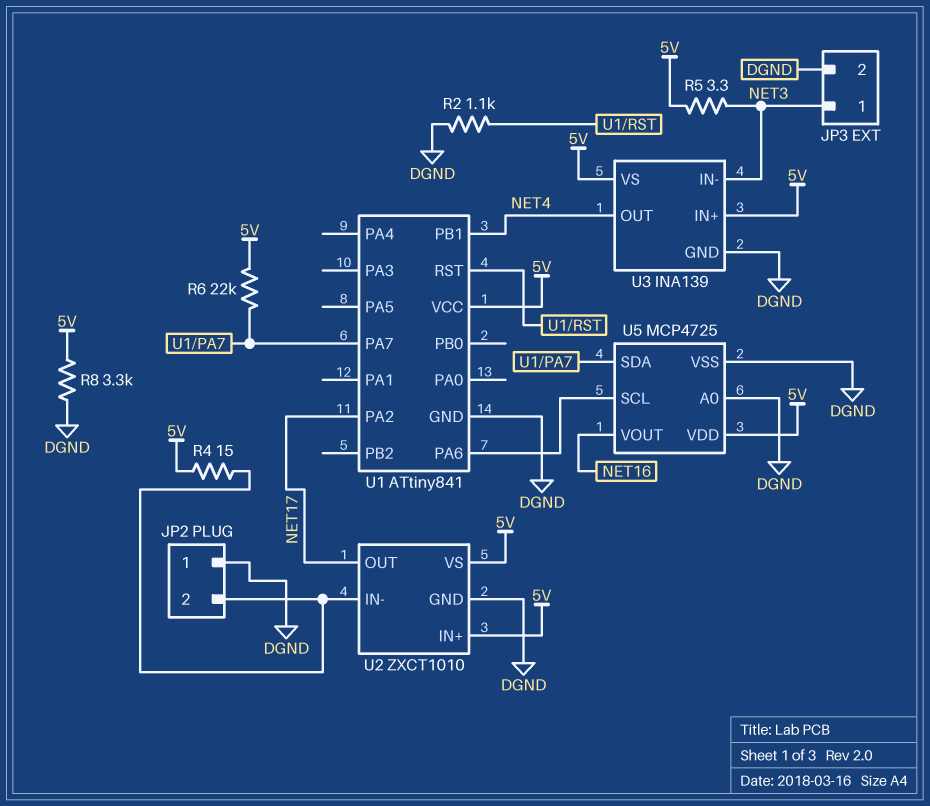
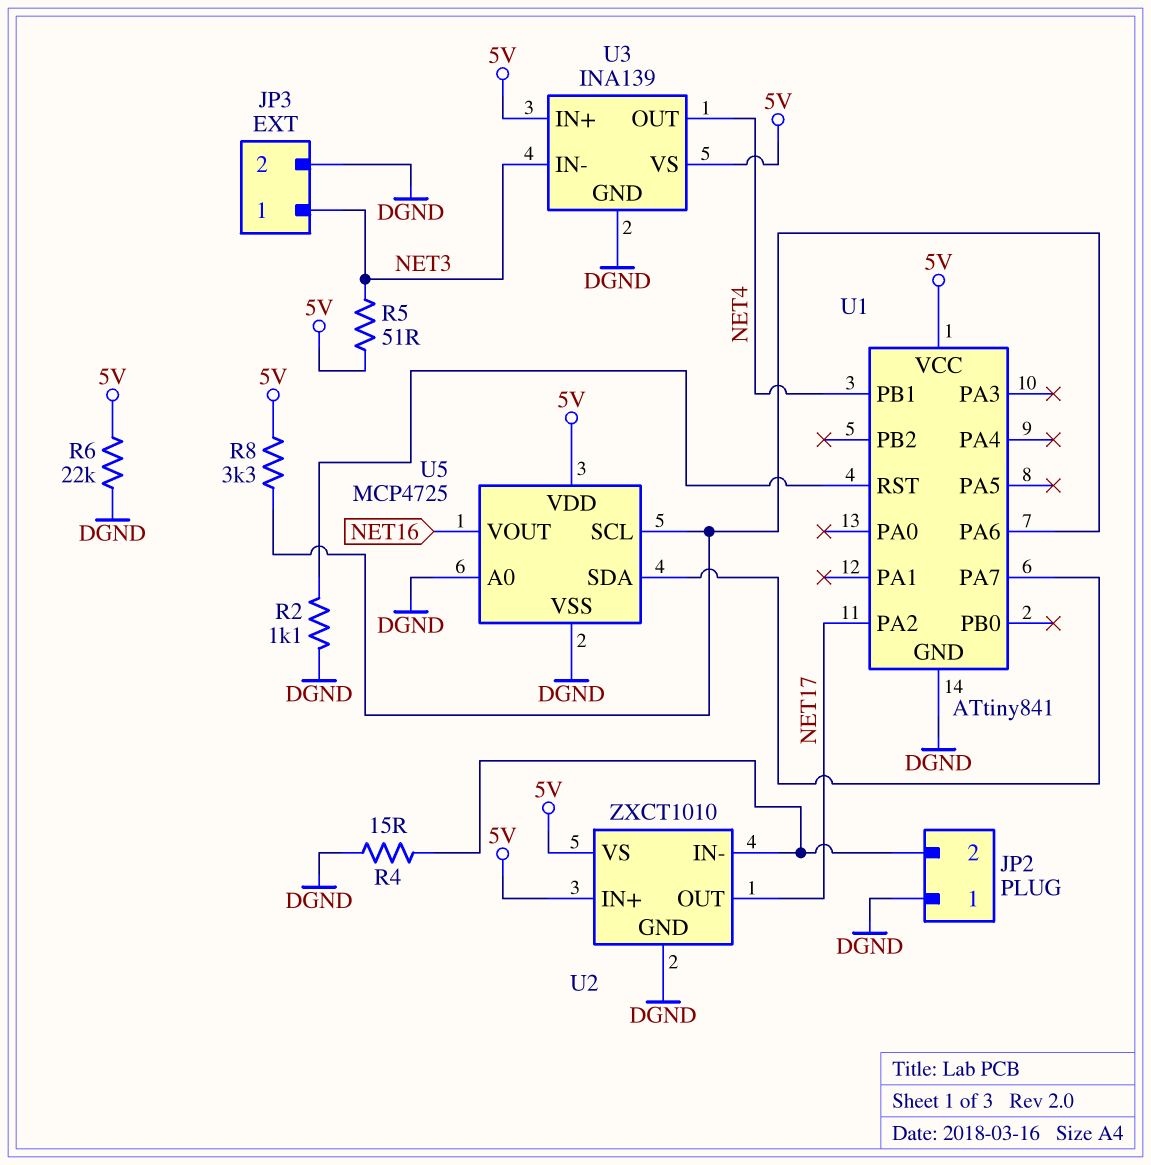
R4: 15 (5V, JP2/2) -> 15 (DGND, JP2/2)
R5: 3.3 (5V, NET3) -> 51 (5V, NET3)
R6: 22k (5V, U1/PA7) -> 22k (5V, DGND)
R8: 3.3k (5V, DGND) -> 3.3k (5V, U1/PA6)

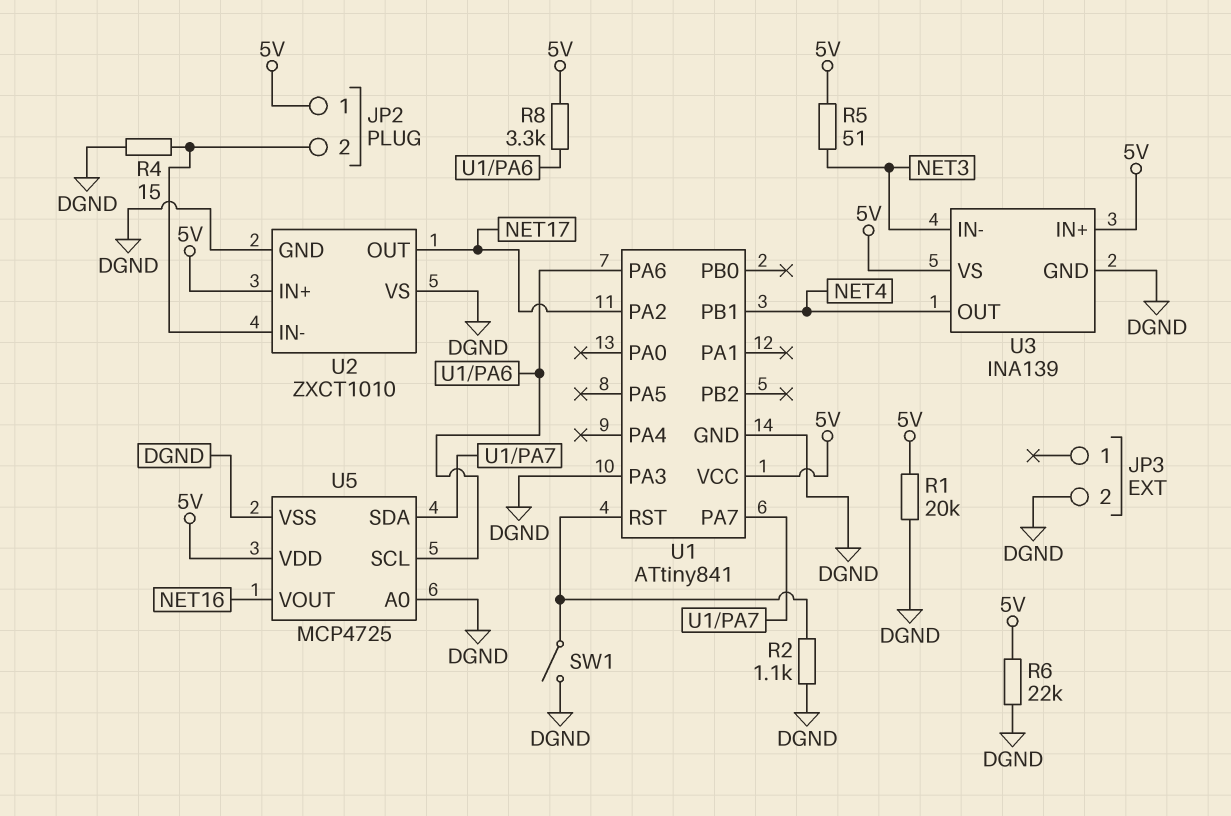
JP2 pin 1: DGND -> 5V
JP3 pin 1: NET3 -> none
R1: none -> 20k (5V, DGND)
SW1: none -> switch (DGND, U1/RST)
U1 pin PA3: none -> DGND
U2 pin VS: 5V -> DGND

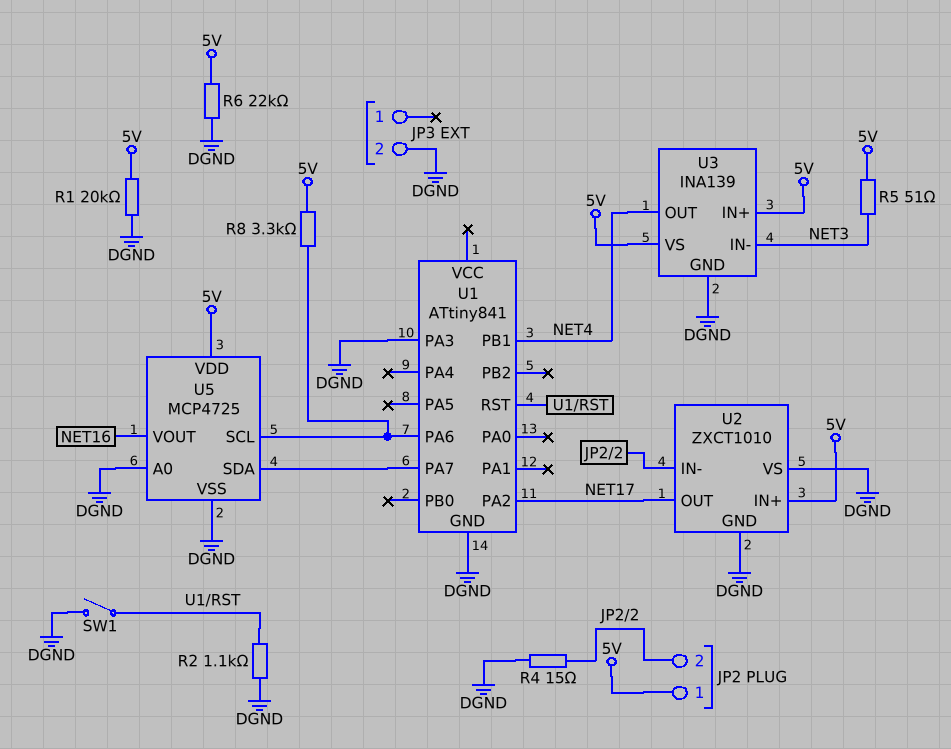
U1 pin VCC: 5V -> none

